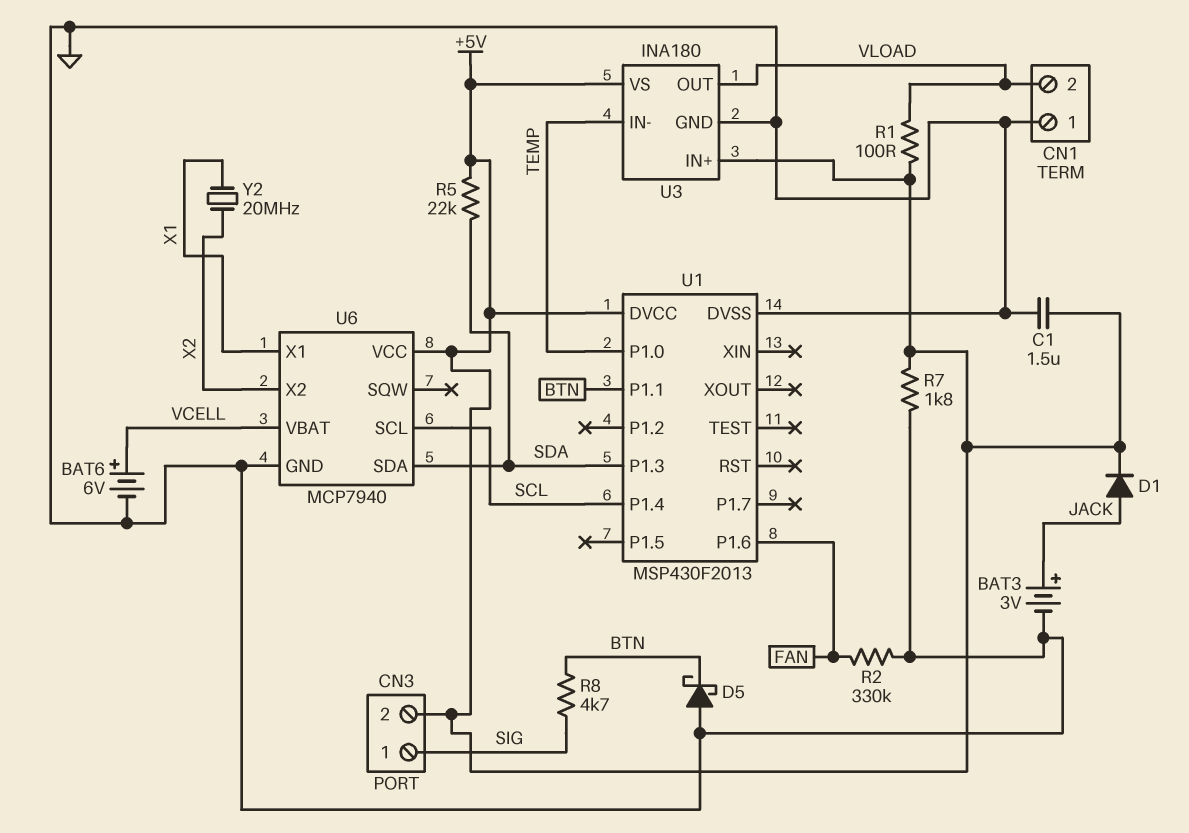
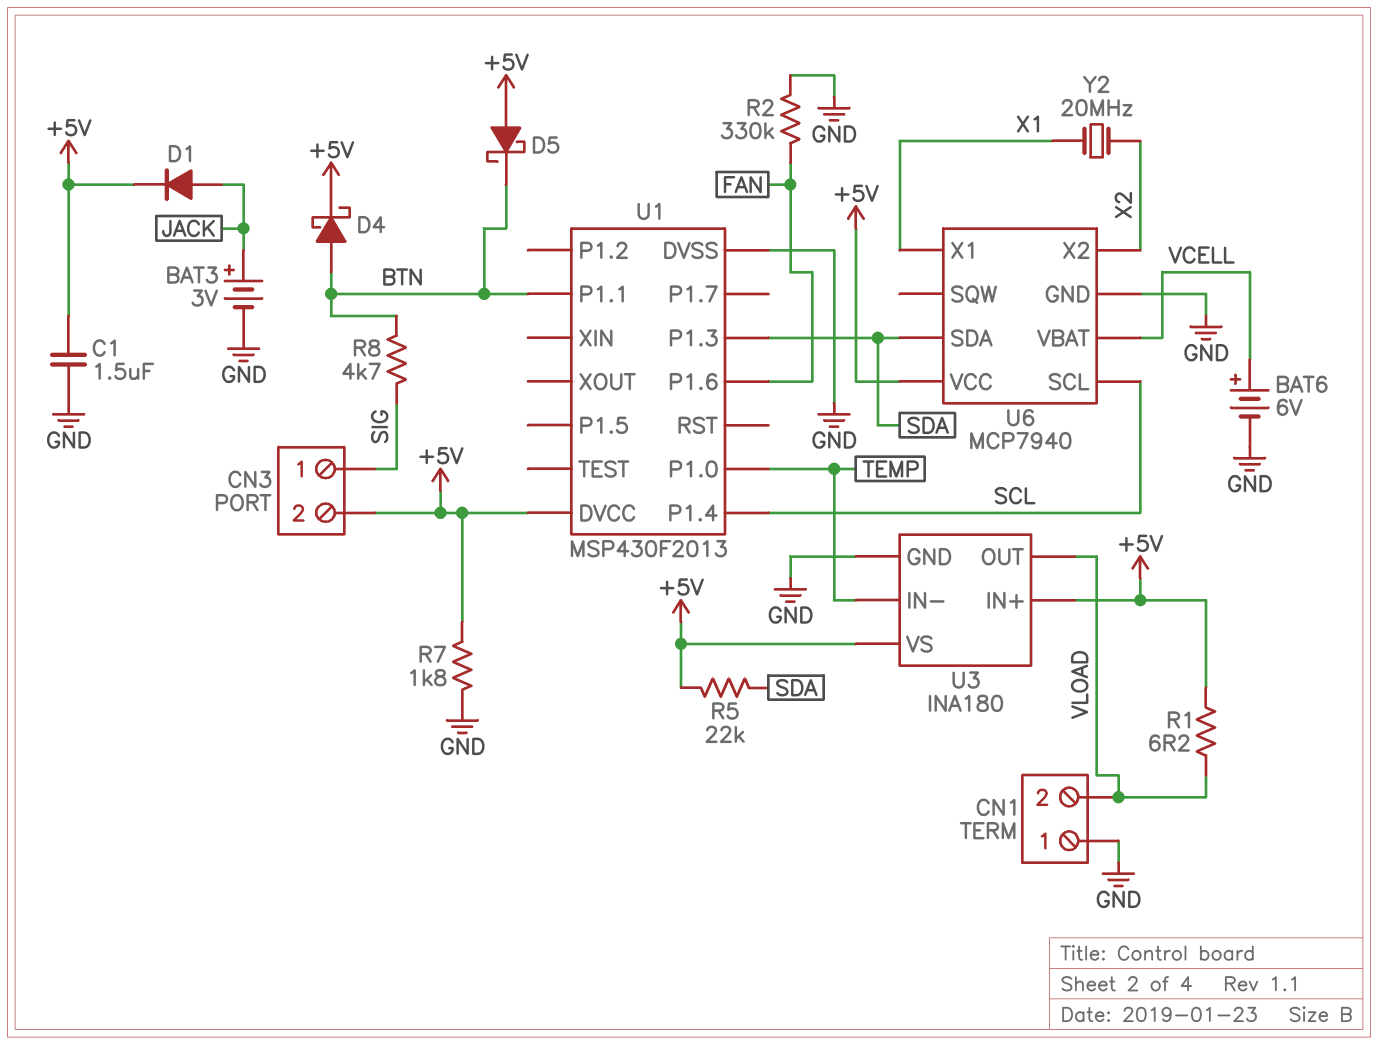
D4: none -> schottky (A BTN, K +5V)
D5: schottky (A GND, K BTN) -> schottky (A +5V, K BTN)
R1: 100 (+5V, VLOAD) -> 6.2 (+5V, VLOAD)

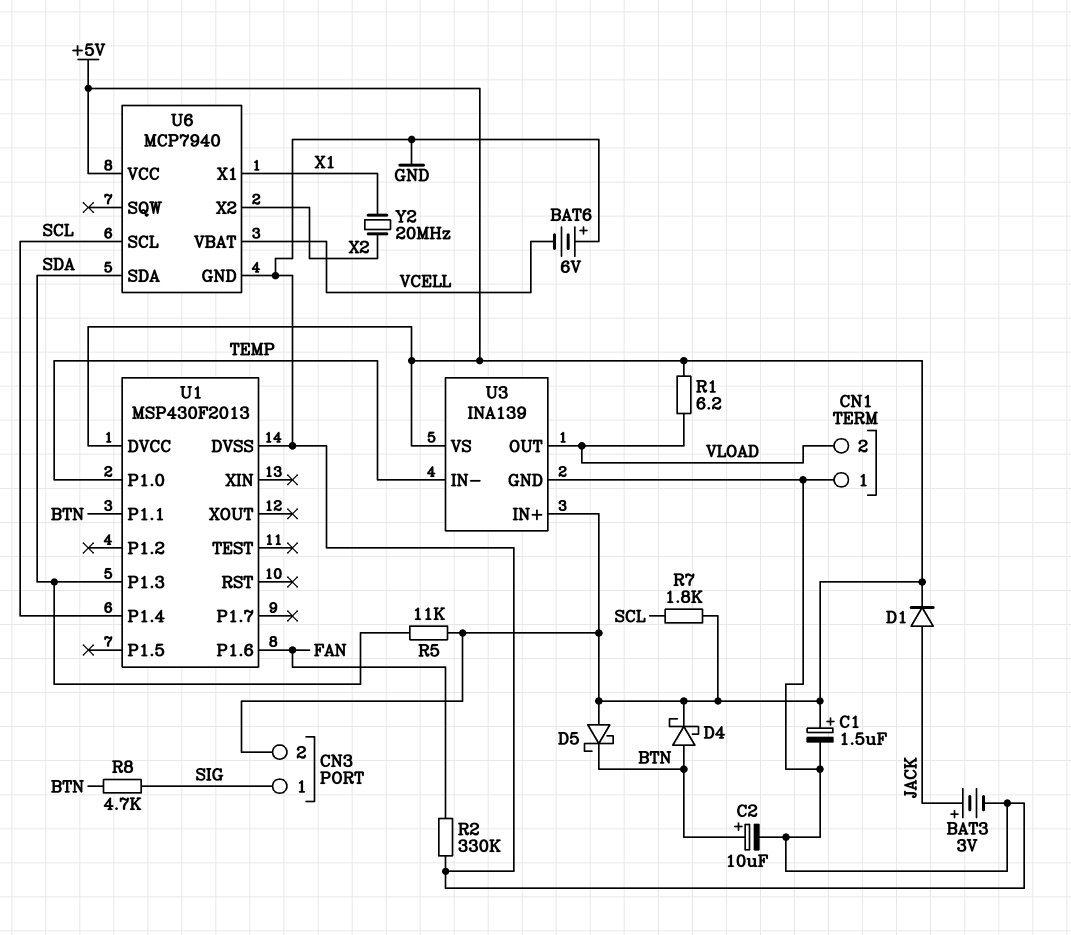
BAT6: 6V (plus VCELL, minus GND) -> 6V (plus GND, minus VCELL)
C1: 1.5uF (+5V, GND) -> 1.5uF (plus +5V, minus GND)
C2: none -> 10uF (plus BTN, minus GND)
R5: 22k (+5V, SDA) -> 11k (+5V, SDA)
R7: 1.8k (+5V, GND) -> 1.8k (+5V, SCL)
U3: INA180 -> INA139

